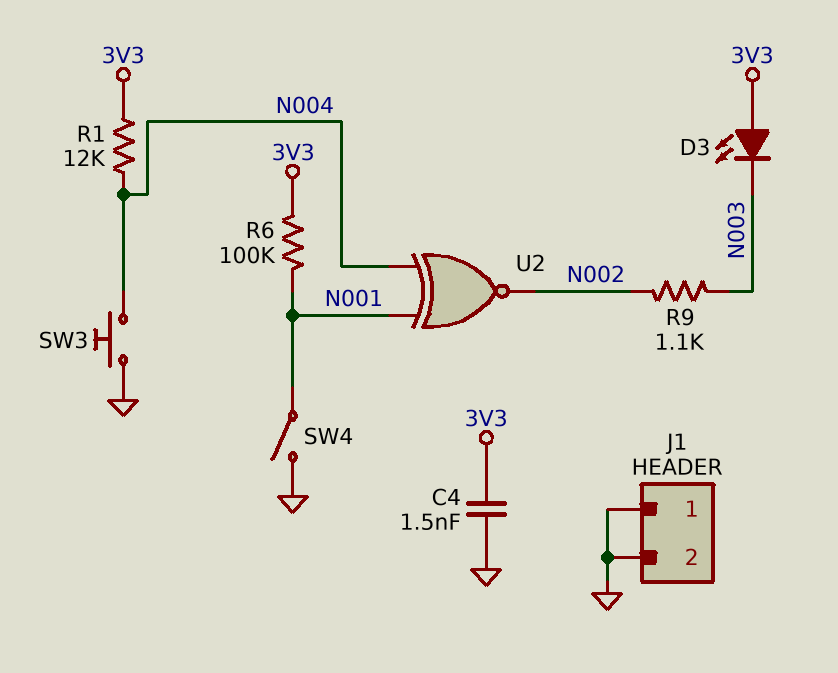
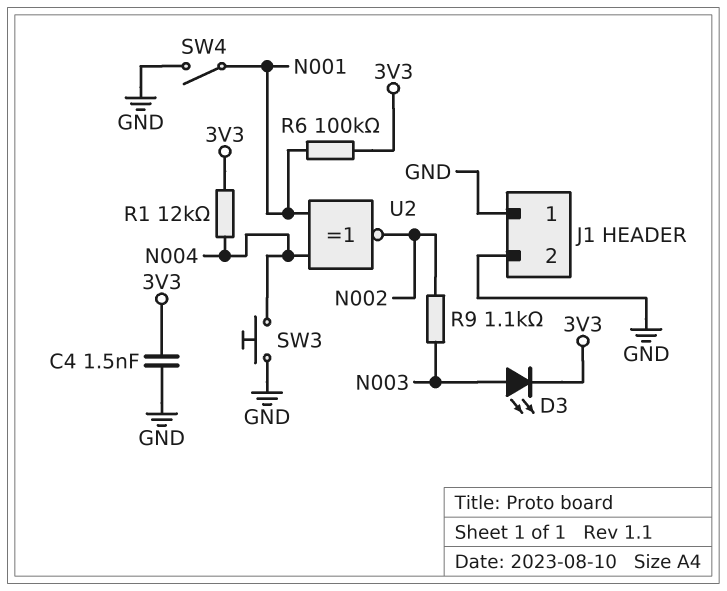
D3: LED (A 3V3, K N003) -> LED (A N003, K 3V3)

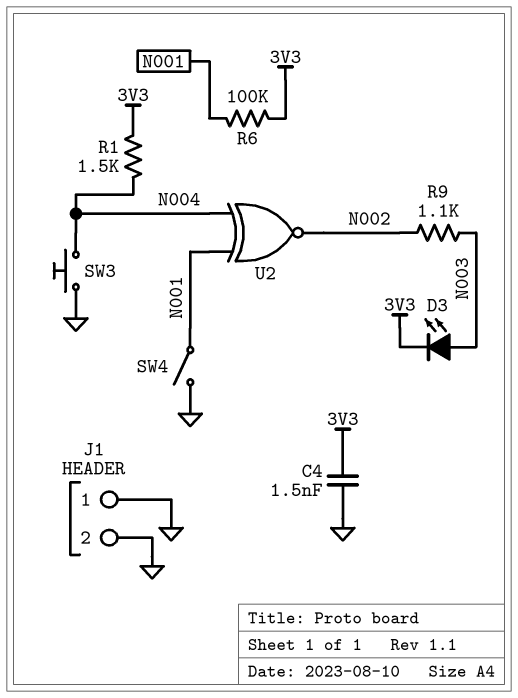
R1: 12k (3V3, N004) -> 1.5k (3V3, N004)

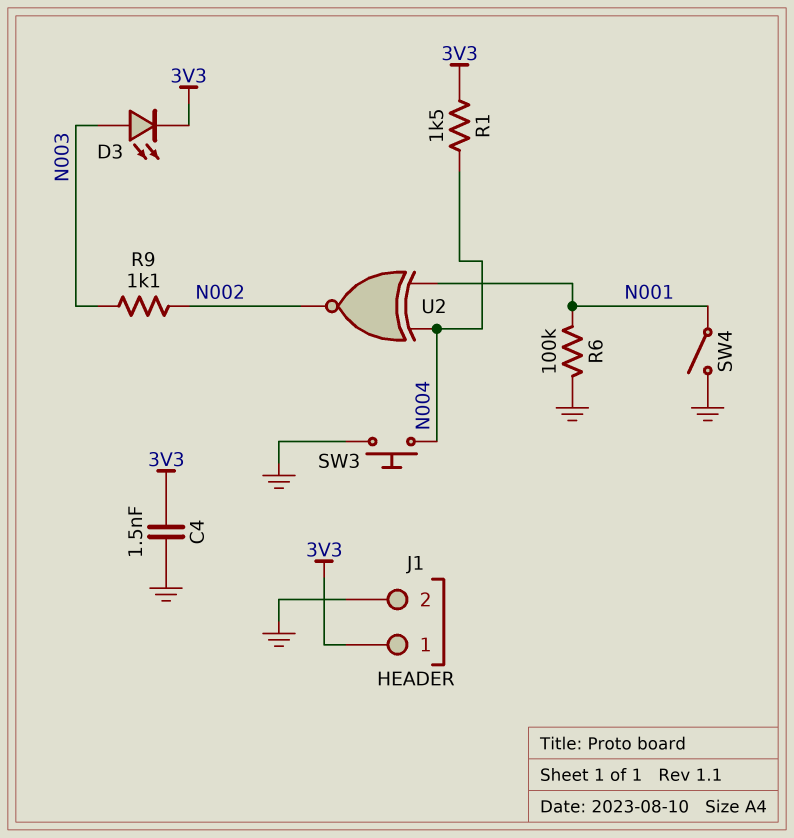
J1 pin 1: GND -> 3V3
R6: 100k (3V3, N001) -> 100k (GND, N001)

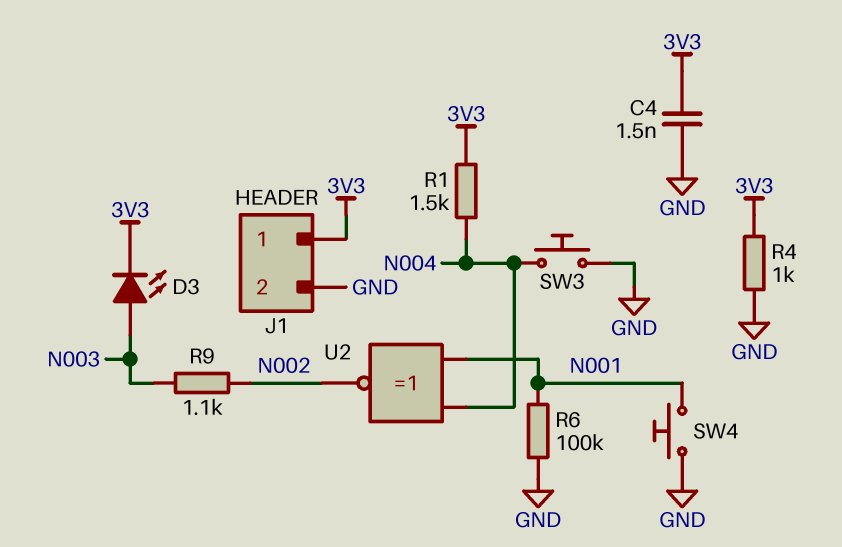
R4: none -> 1k (3V3, GND)
SW4: switch (GND, N001) -> button (GND, N001)

